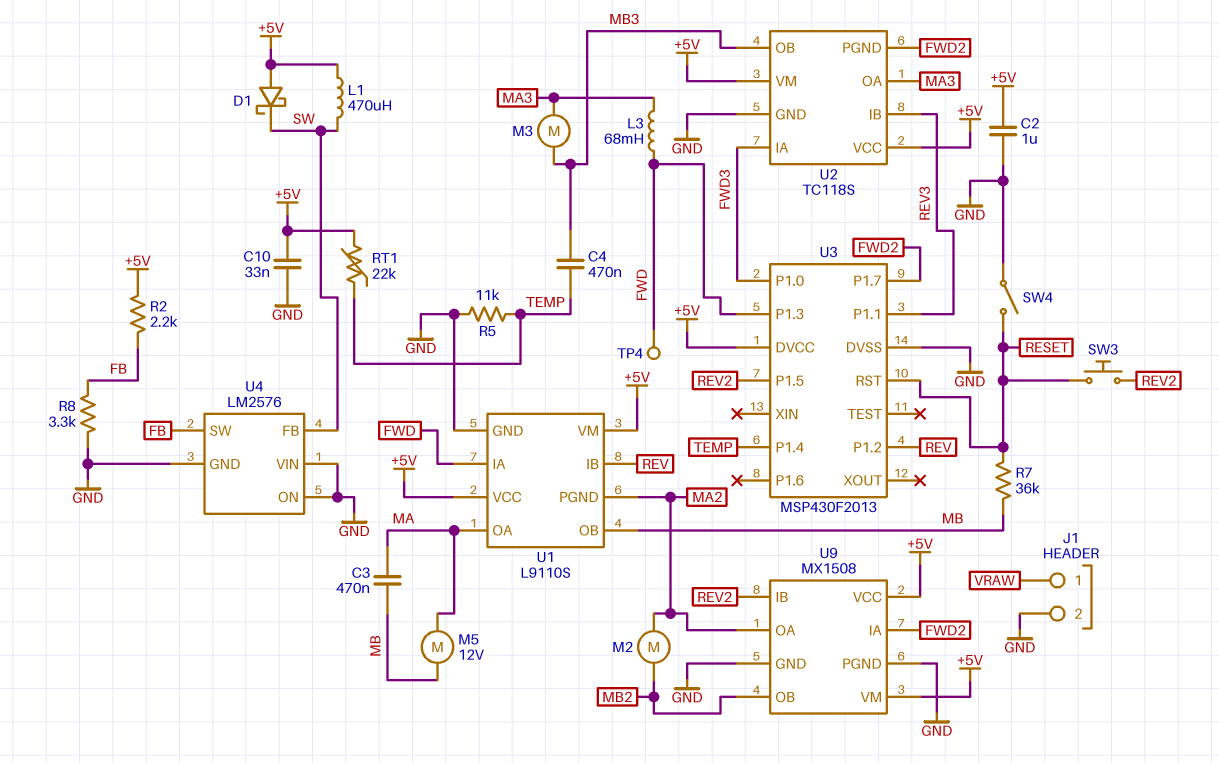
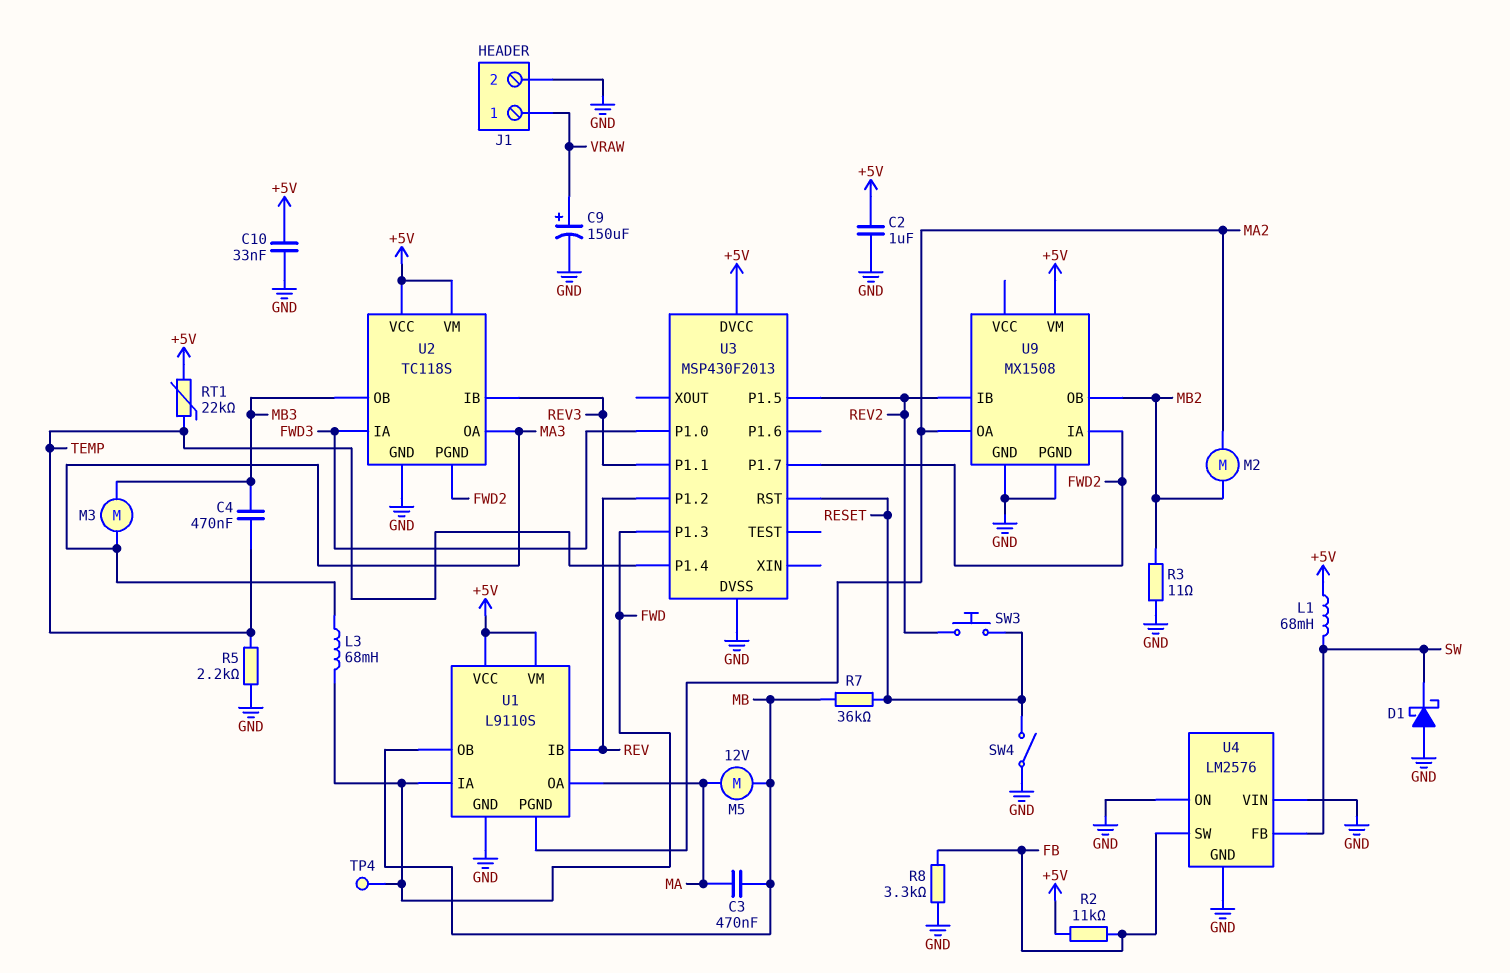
C9: none -> 150uF (plus VRAW, minus GND)
D1: schottky (A +5V, K SW) -> schottky (A GND, K SW)
L1: 470uH (+5V, SW) -> 68mH (+5V, SW)
R2: 2.2k (+5V, FB) -> 11k (+5V, FB)
R3: none -> 11 (GND, MB2)
R5: 11k (GND, TEMP) -> 2.2k (GND, TEMP)
U9 pin VCC: +5V -> none

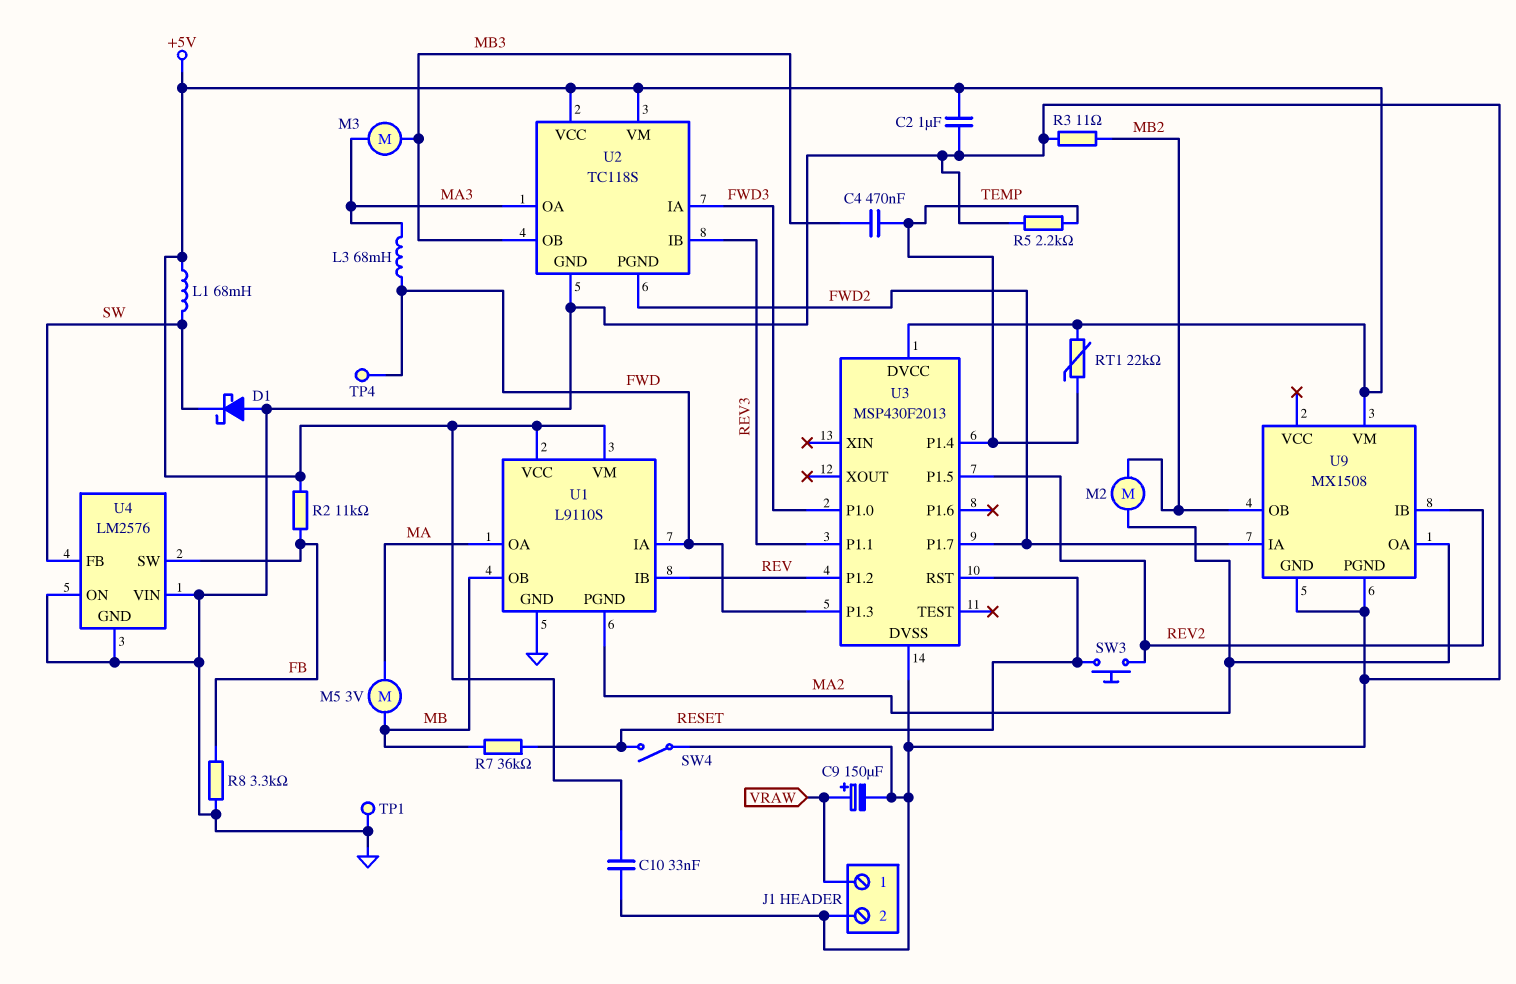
C3: 470nF (MA, MB) -> none
M5: motor 12V (MA, MB) -> motor 3V (MA, MB)
TP1: none -> test point (GND)

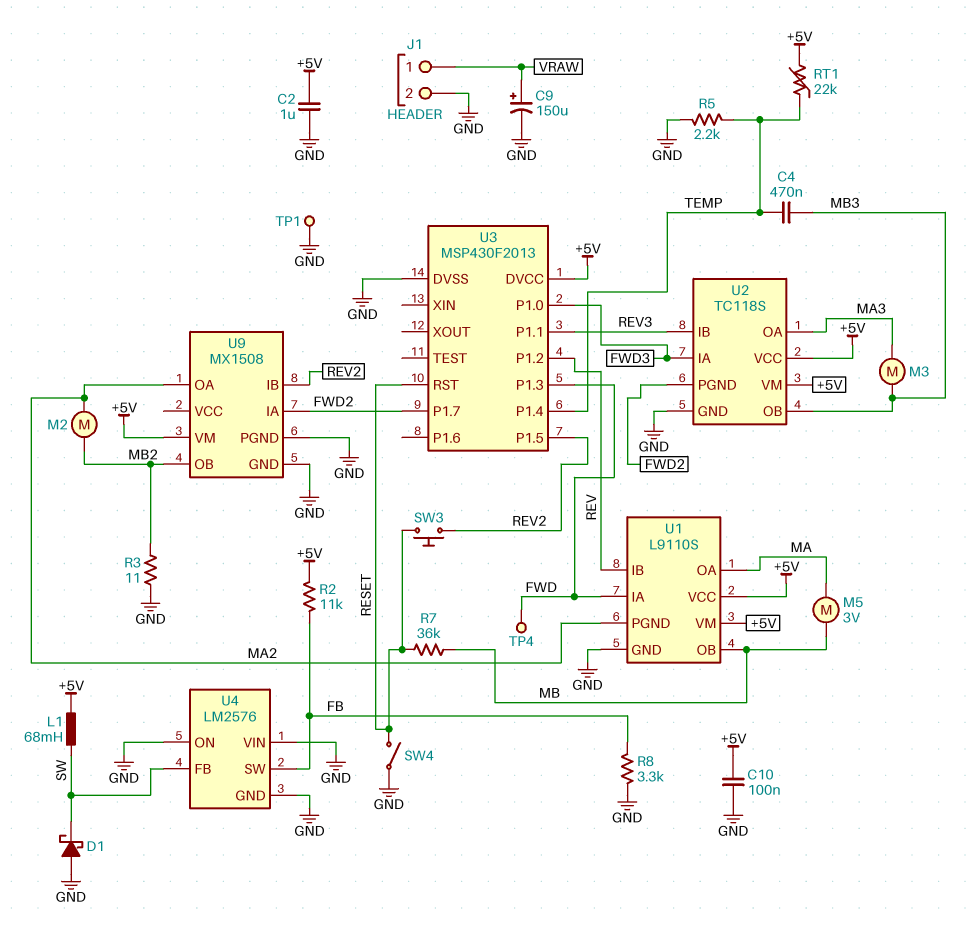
C10: 33nF (+5V, GND) -> 100nF (+5V, GND)
L3: 68mH (FWD, MA3) -> none

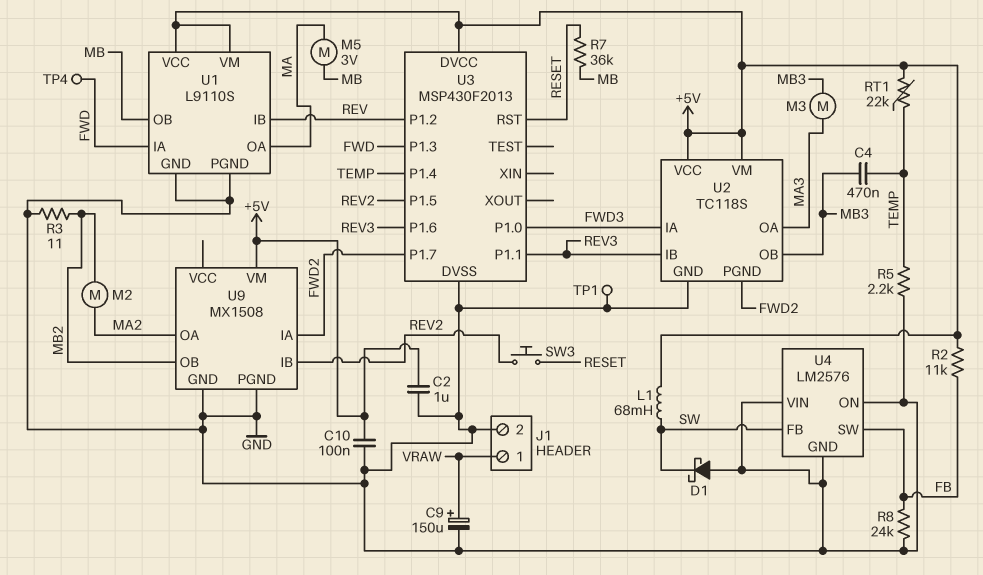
R8: 3.3k (FB, GND) -> 24k (FB, GND)
SW4: switch (GND, RESET) -> none
U1 pin PGND: MA2 -> GND
U3 pin P1.6: none -> REV3

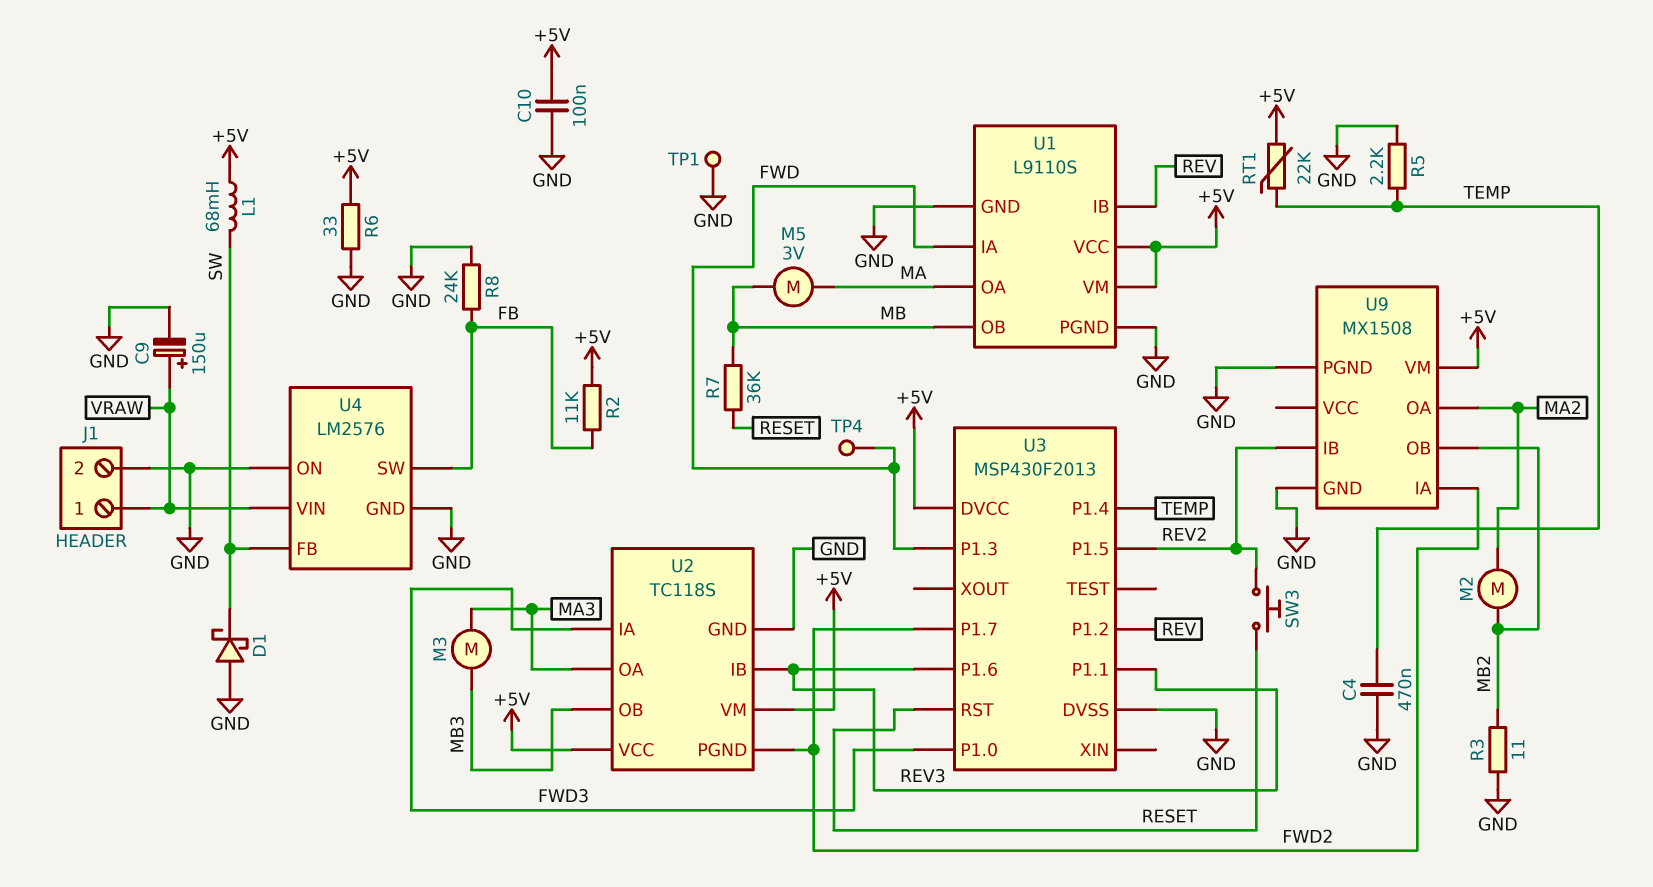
C2: 1uF (+5V, GND) -> none
C4: 470nF (MB3, TEMP) -> 470nF (GND, TEMP)
R6: none -> 33 (+5V, GND)
U4 pin VIN: GND -> VRAW

